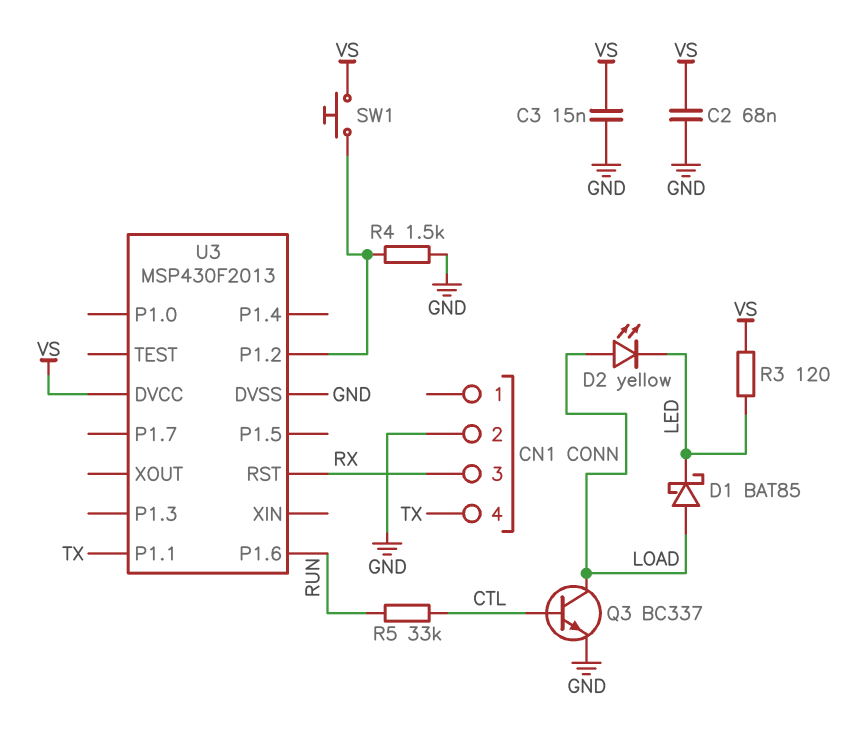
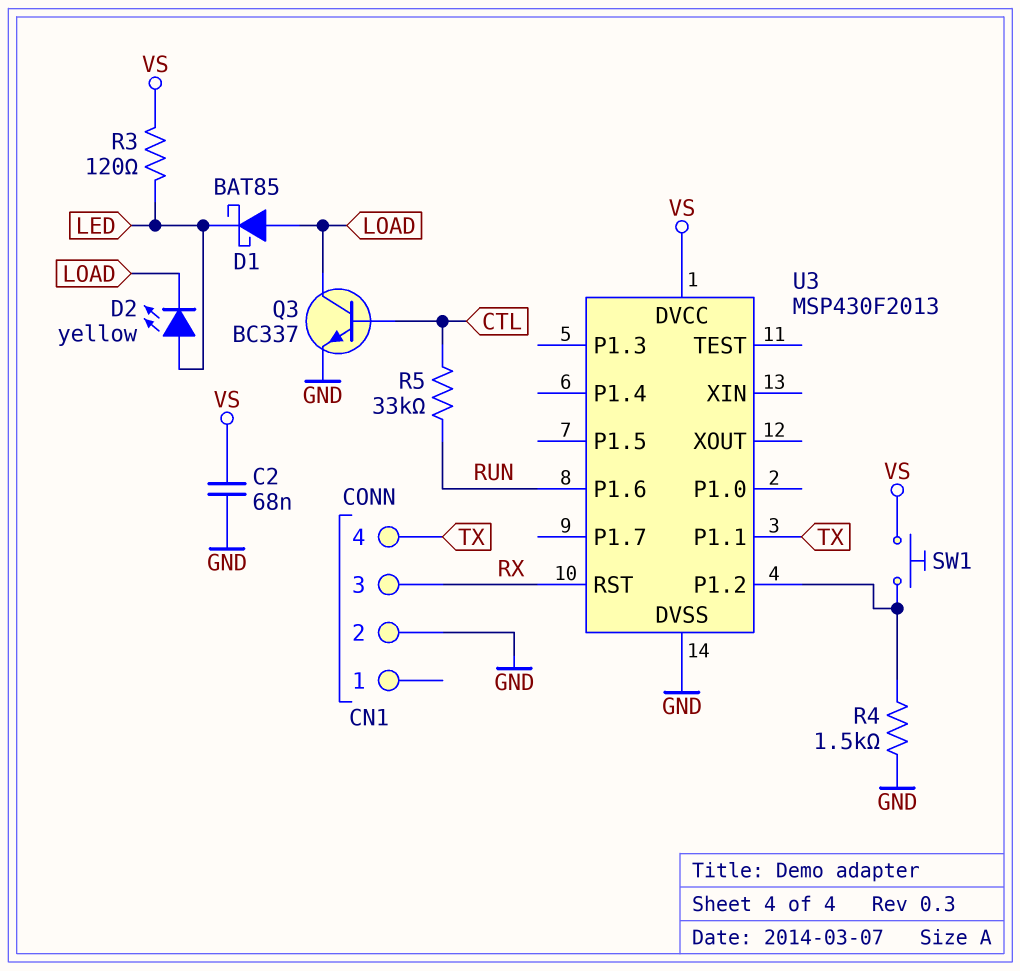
C3: 15nF (GND, VS) -> none
D2: LED yellow (A LOAD, K LED) -> LED yellow (A LED, K LOAD)

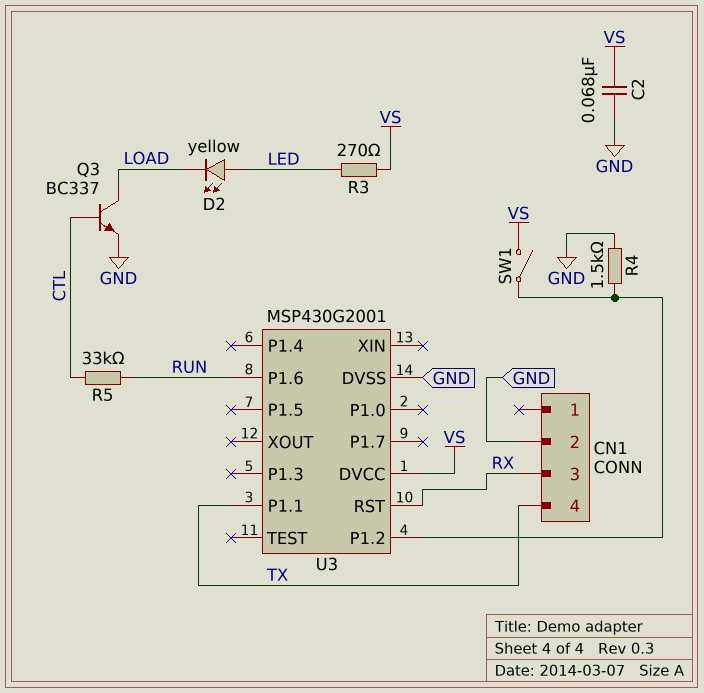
D1: schottky BAT85 (A LOAD, K LED) -> none
R3: 120 (LED, VS) -> 270 (LED, VS)
SW1: button (U3/P1.2, VS) -> switch (U3/P1.2, VS)
U3: MSP430F2013 -> MSP430G2001

